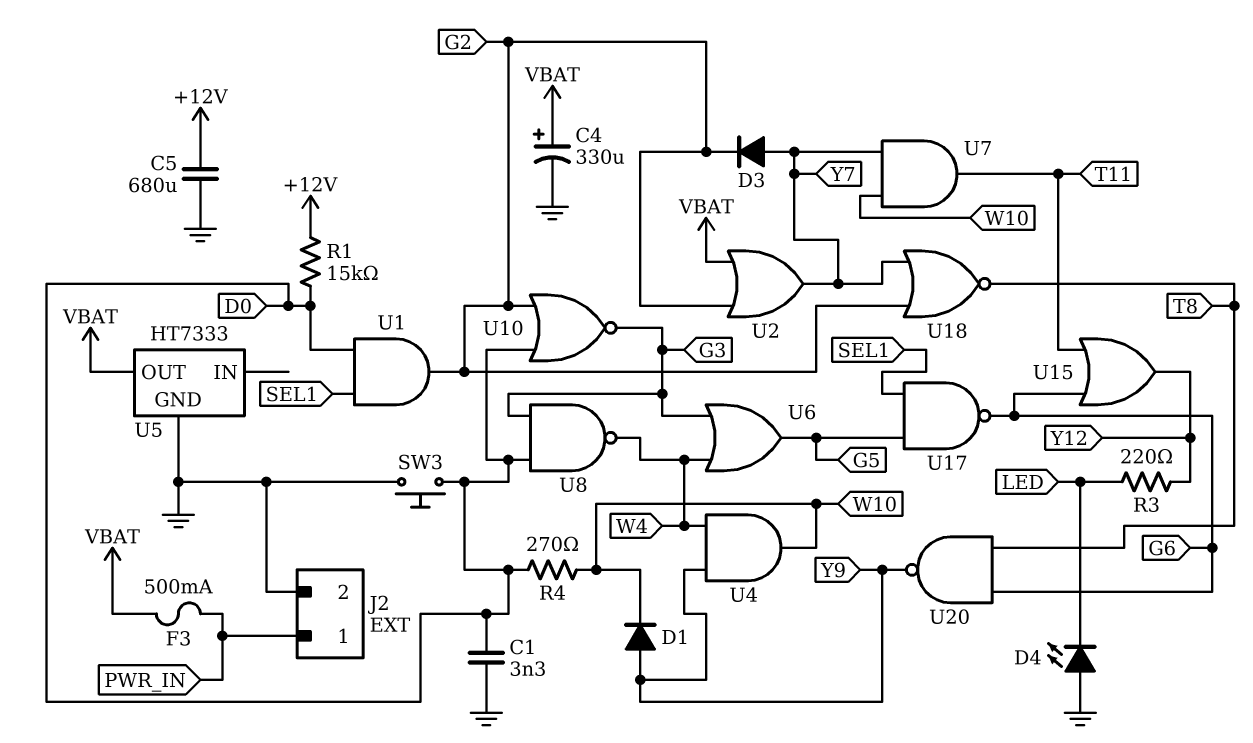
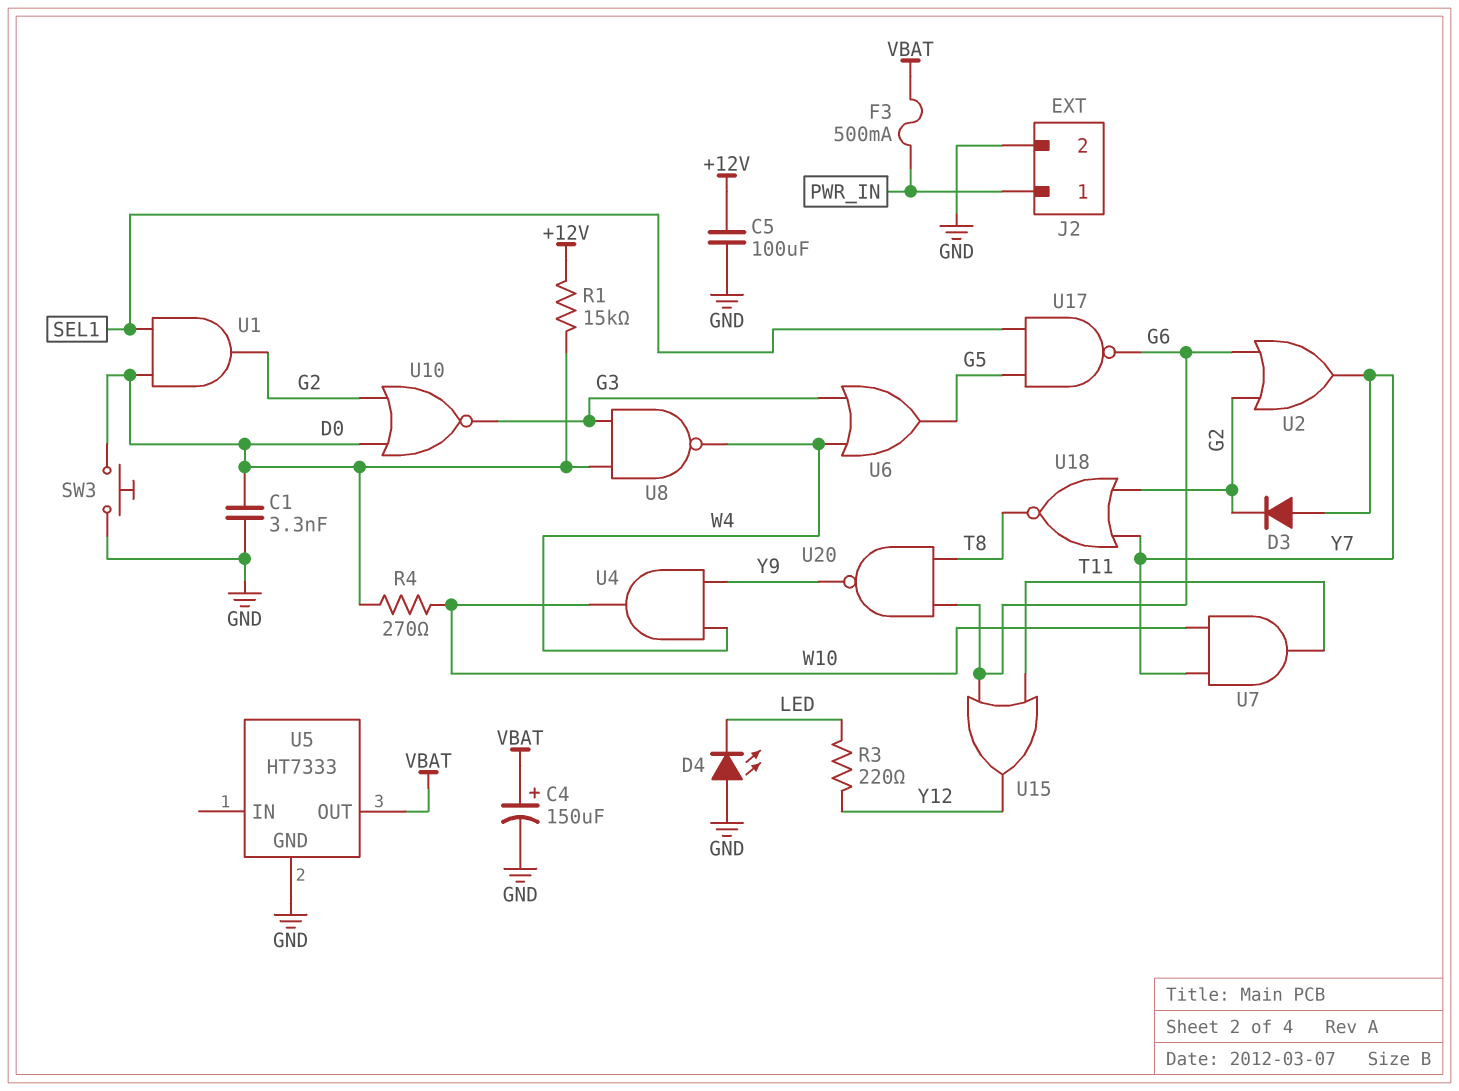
C4: 330uF (plus VBAT, minus GND) -> 150uF (plus VBAT, minus GND)
C5: 680uF (+12V, GND) -> 100uF (+12V, GND)
D1: diode (A Y9, K W10) -> none
U2: OR (in G2, in VBAT, out Y7) -> OR (in G2, in G6, out Y7)

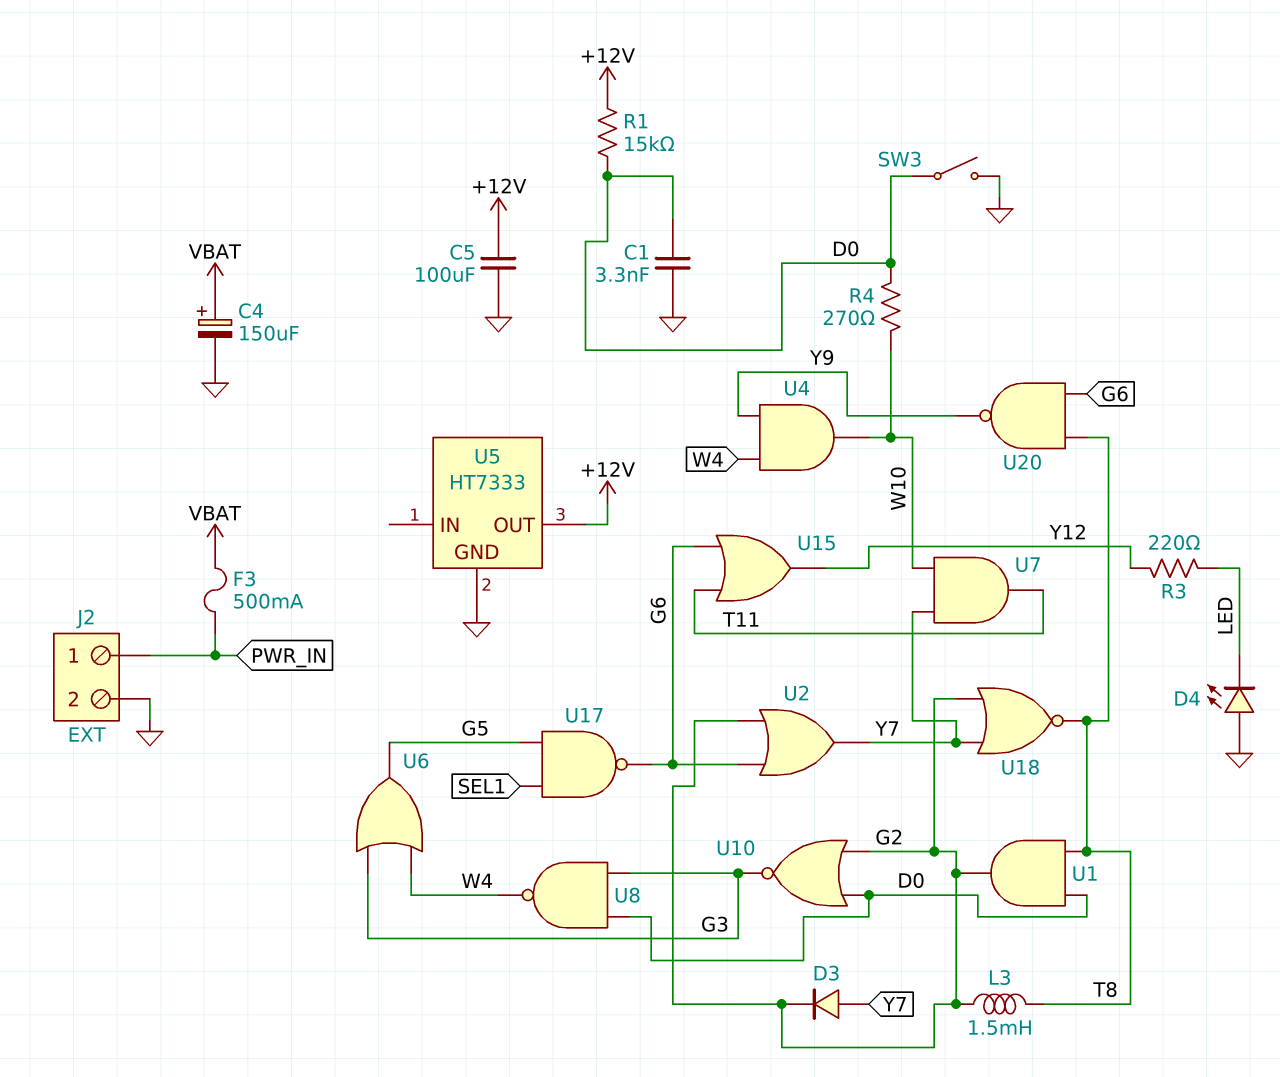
L3: none -> 1.5mH (G2, T8)
SW3: button (D0, GND) -> switch (D0, GND)
U1: AND (in D0, in SEL1, out G2) -> AND (in D0, in T8, out G2)
U5 pin OUT: VBAT -> +12V

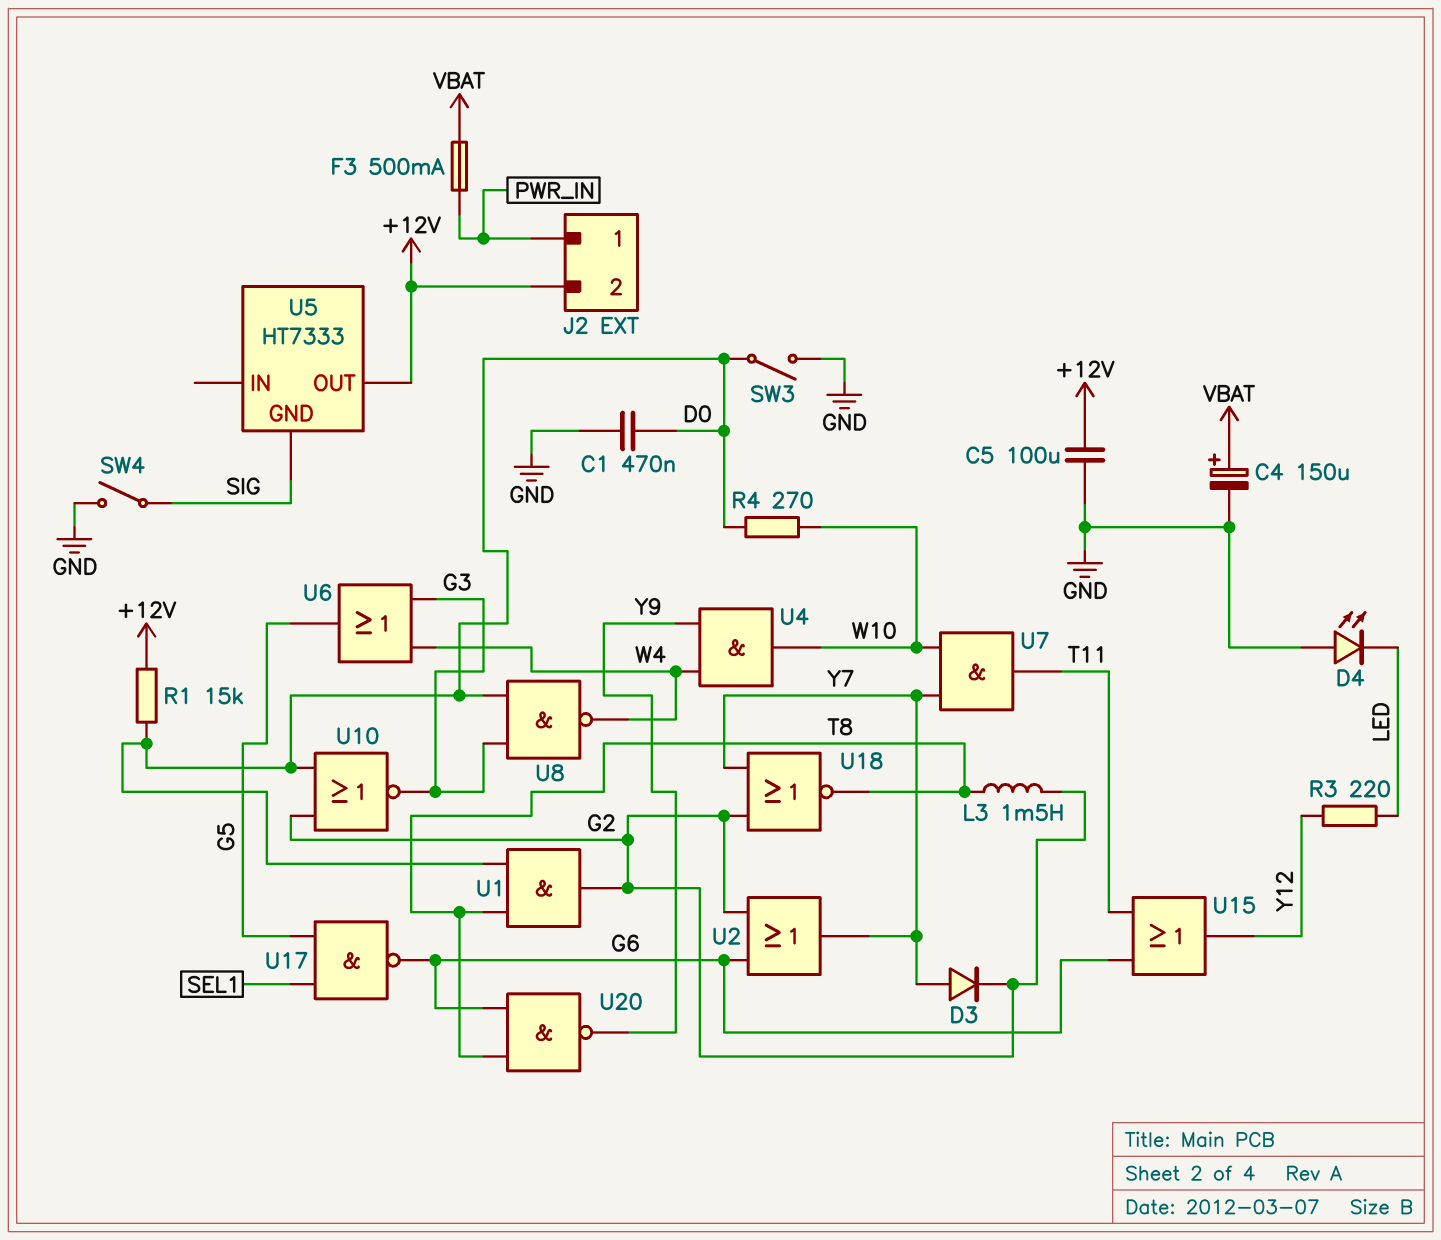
C1: 3.3nF (D0, GND) -> 470nF (D0, GND)
J2 pin 2: GND -> +12V
SW4: none -> switch (GND, SIG)
U5 pin GND: GND -> SIG

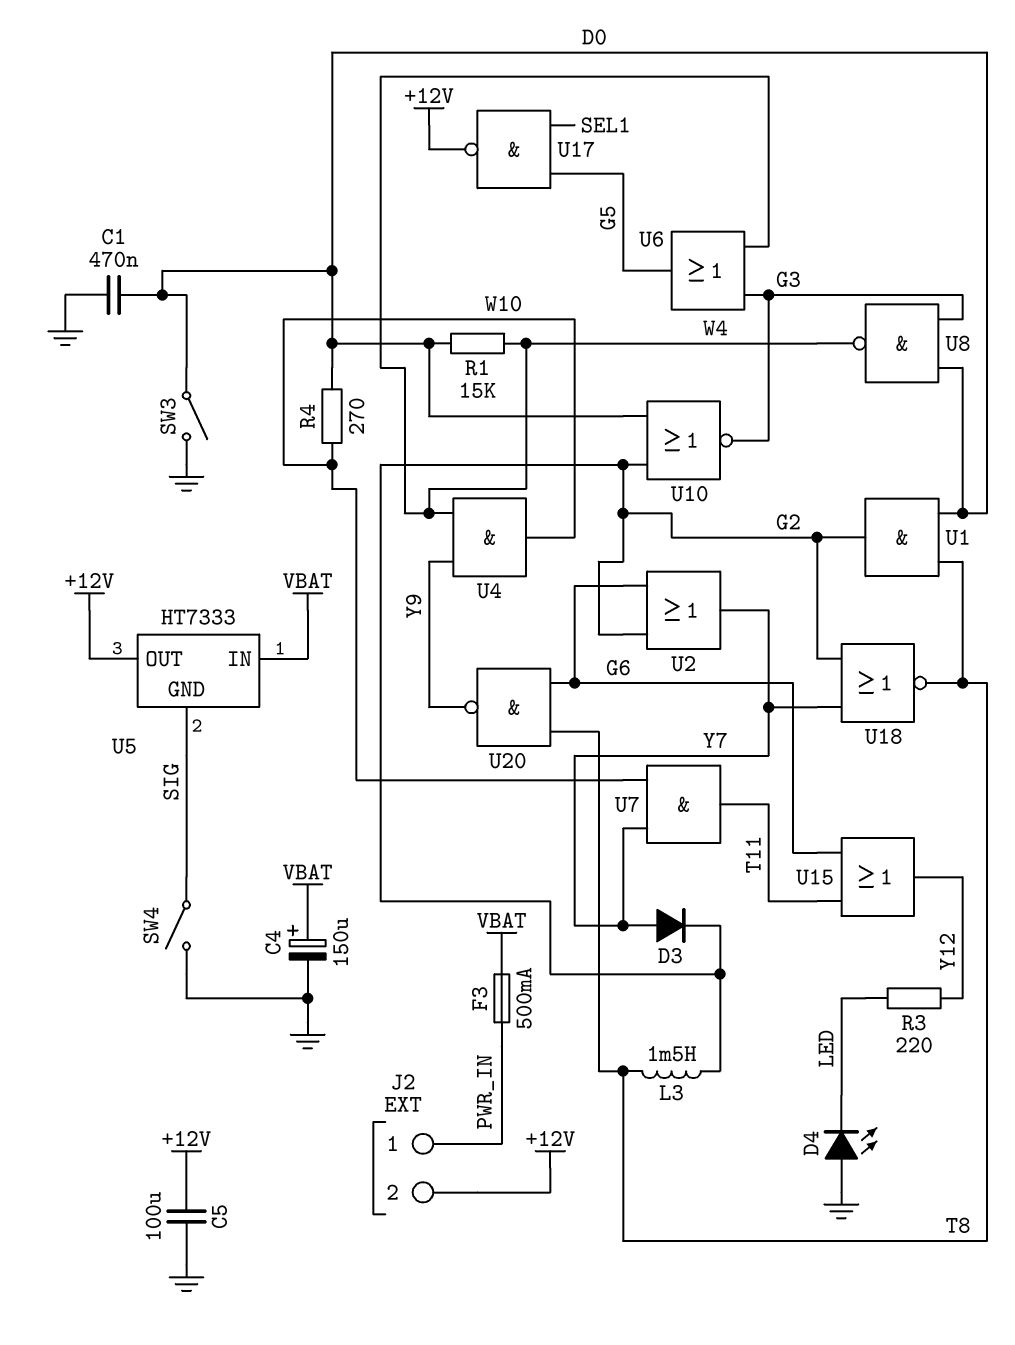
R1: 15k (+12V, D0) -> 15k (D0, W4)
U5 pin IN: none -> VBAT
U17: NAND (in G5, in SEL1, out G6) -> NAND (in G5, in SEL1, out +12V)

